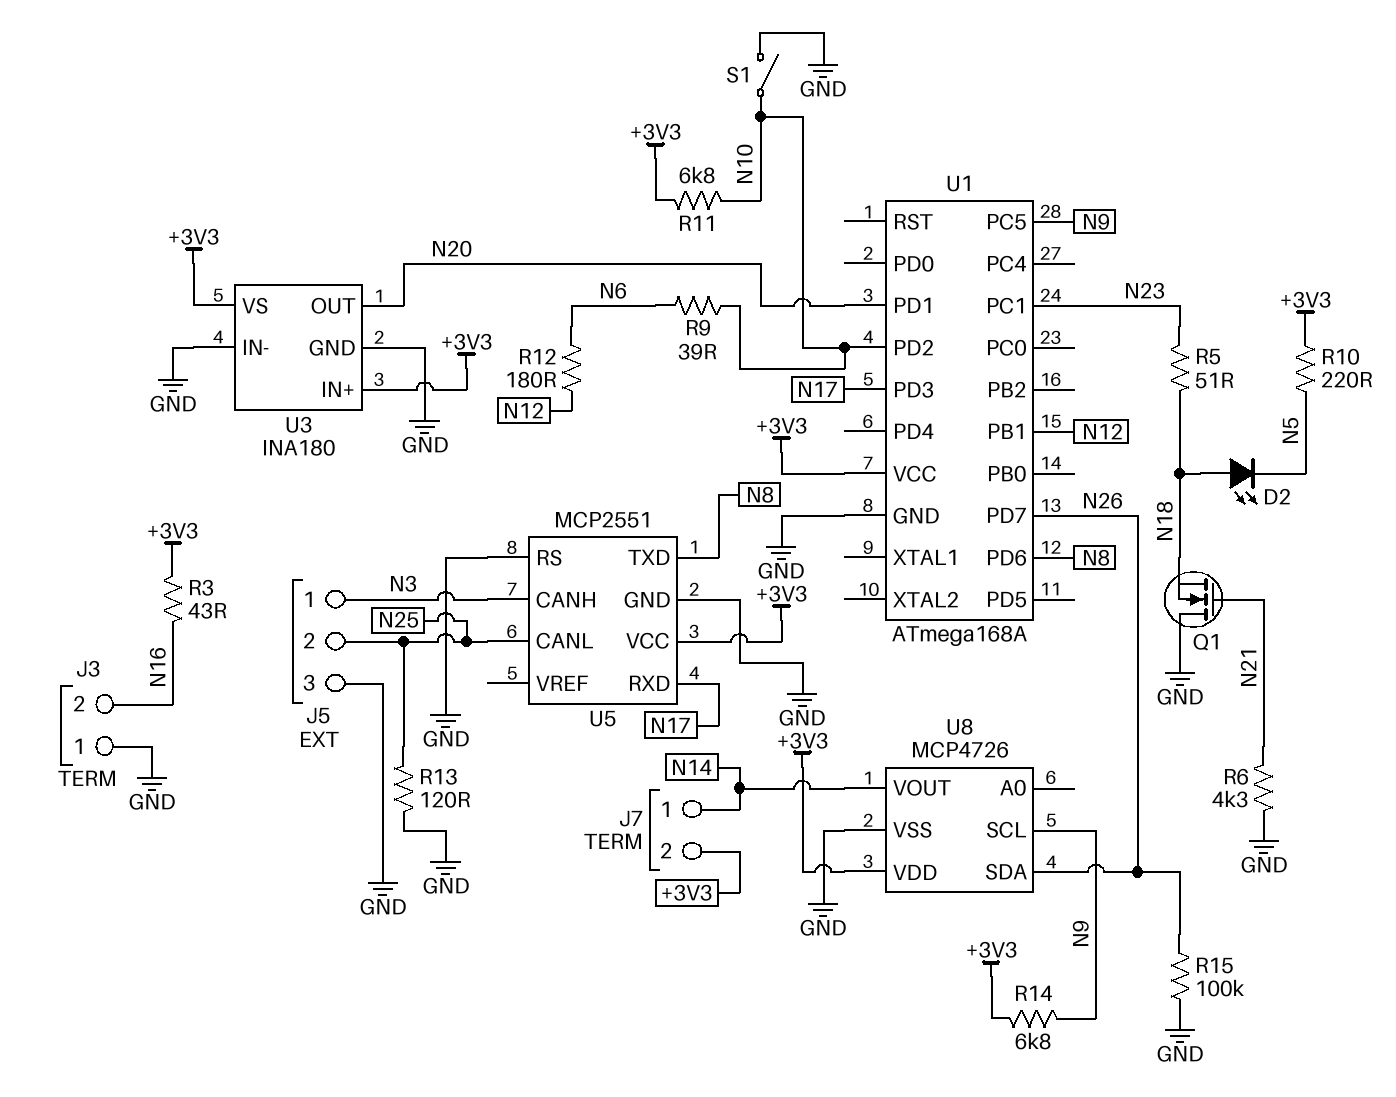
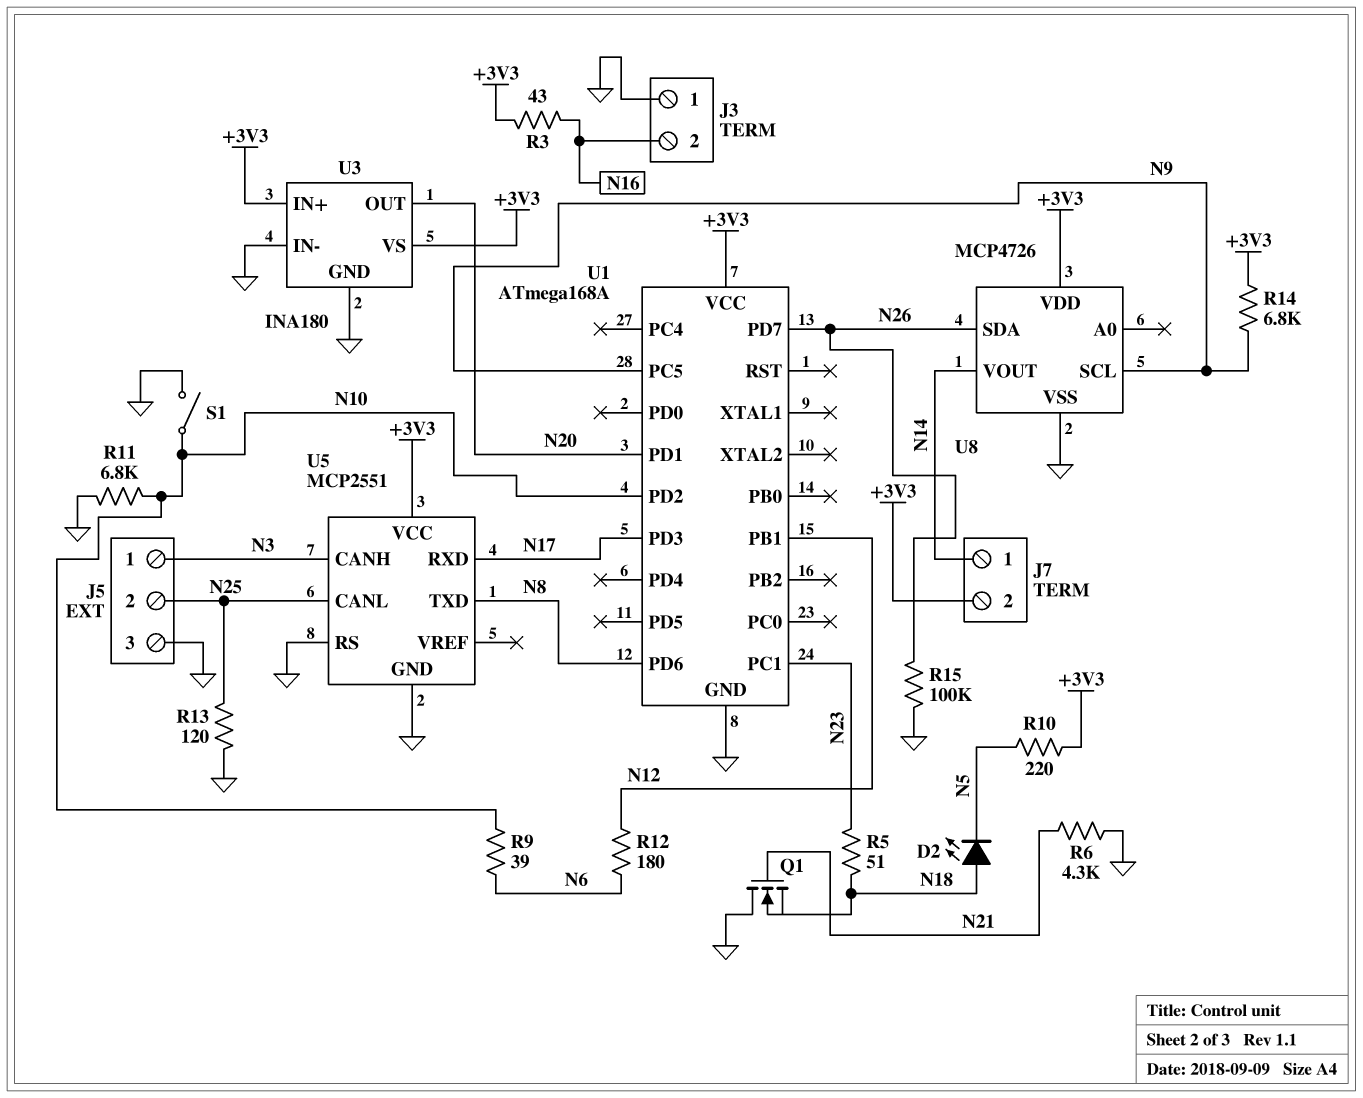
R11: 6.8k (+3V3, N10) -> 6.8k (GND, N10)

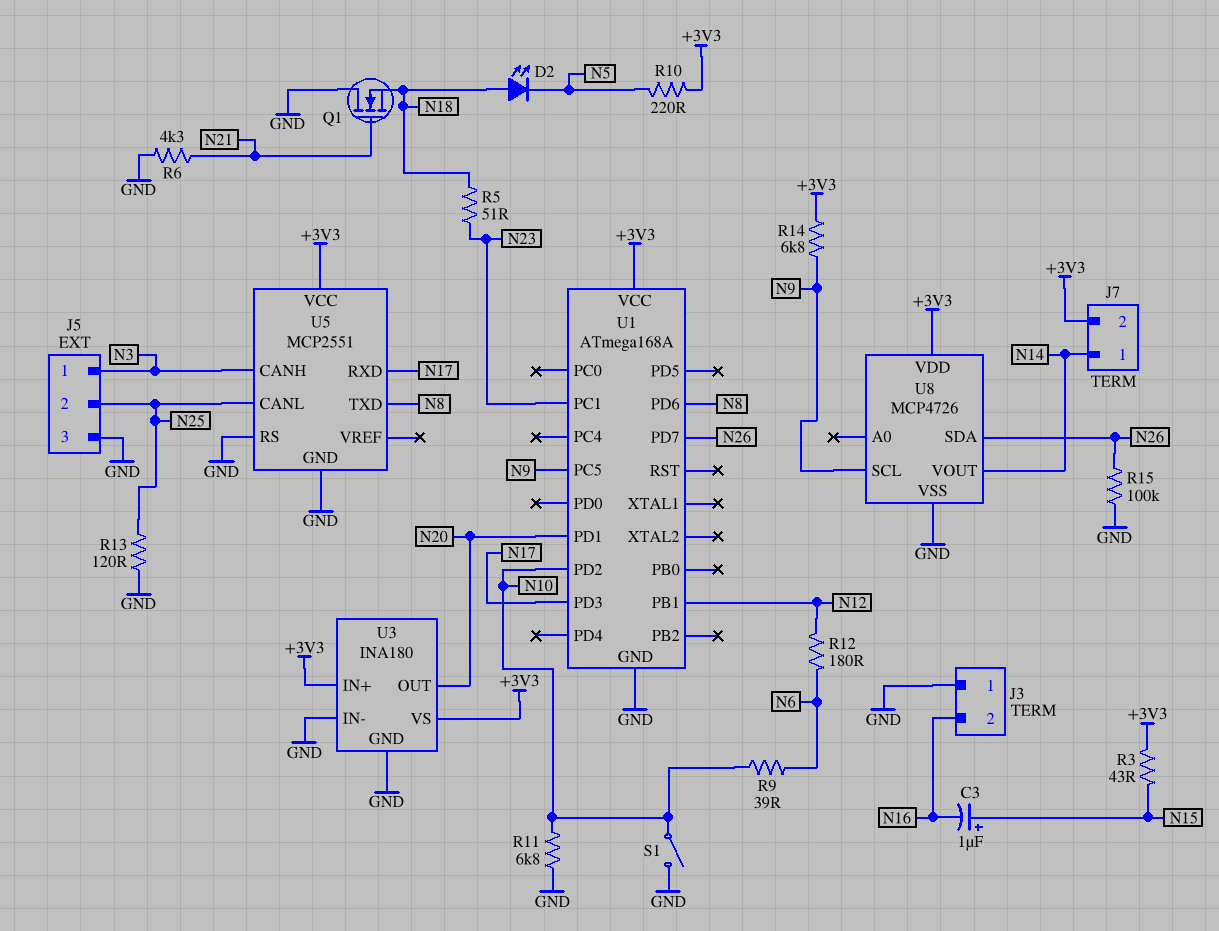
C3: none -> 1uF (plus N15, minus N16)
R3: 43 (+3V3, N16) -> 43 (+3V3, N15)

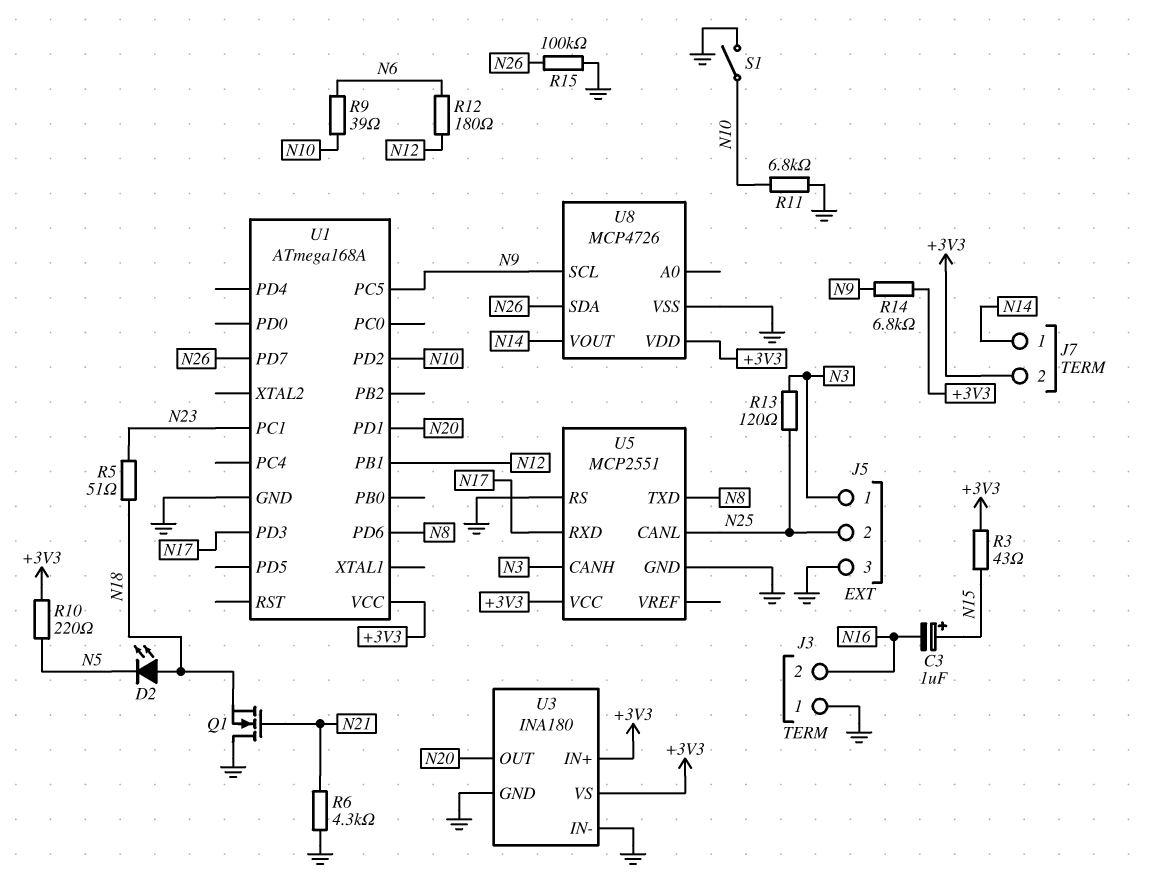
R13: 120 (GND, N25) -> 120 (N3, N25)

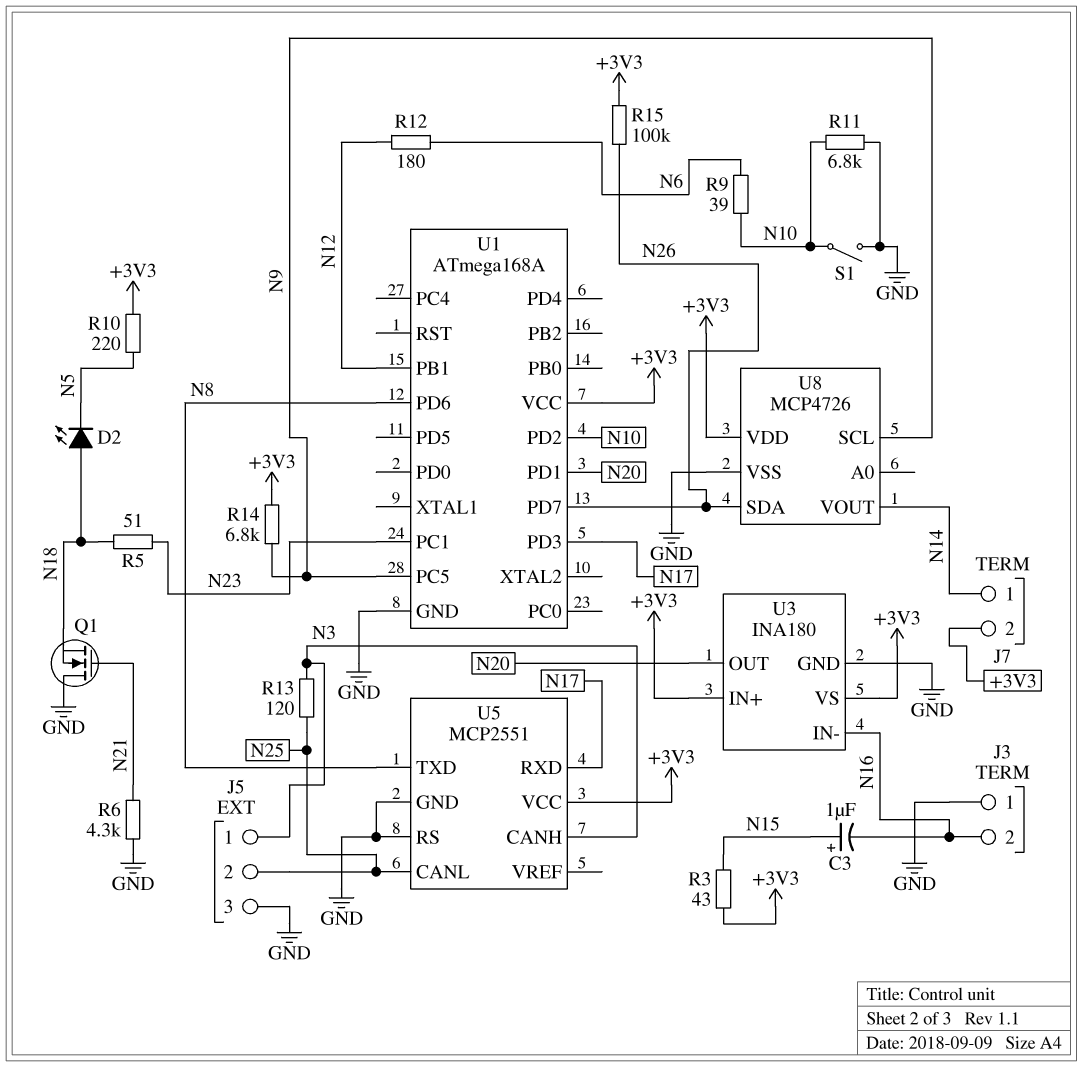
R15: 100k (GND, N26) -> 100k (+3V3, N26)
U3 pin IN-: GND -> N16

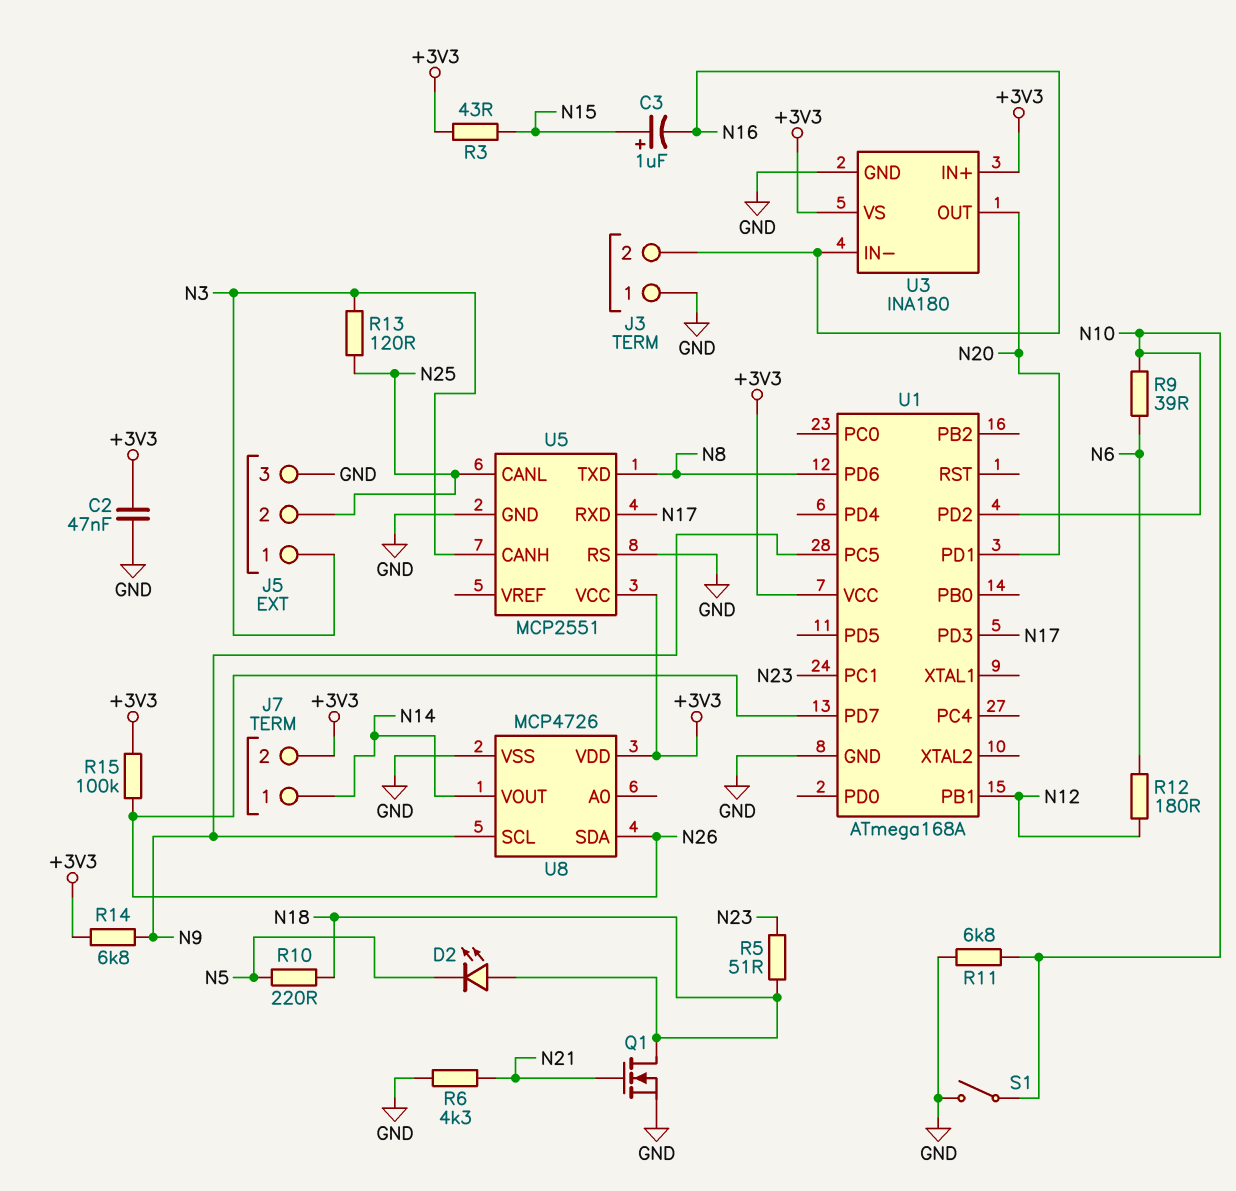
C2: none -> 47nF (+3V3, GND)
Q1: NMOS (G N21, D GND, S N18) -> NMOS (G N21, D N18, S GND)
R10: 220 (+3V3, N5) -> 220 (N5, N18)

